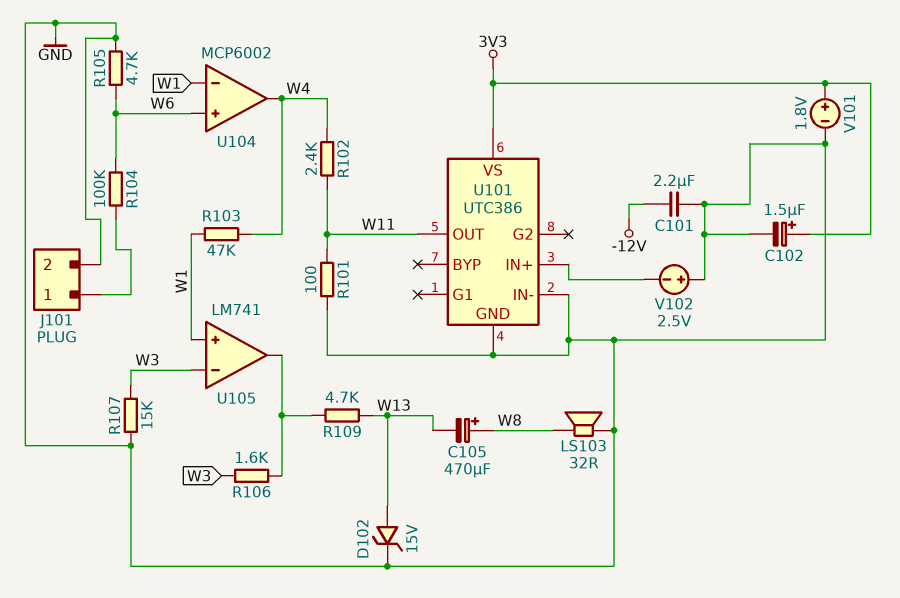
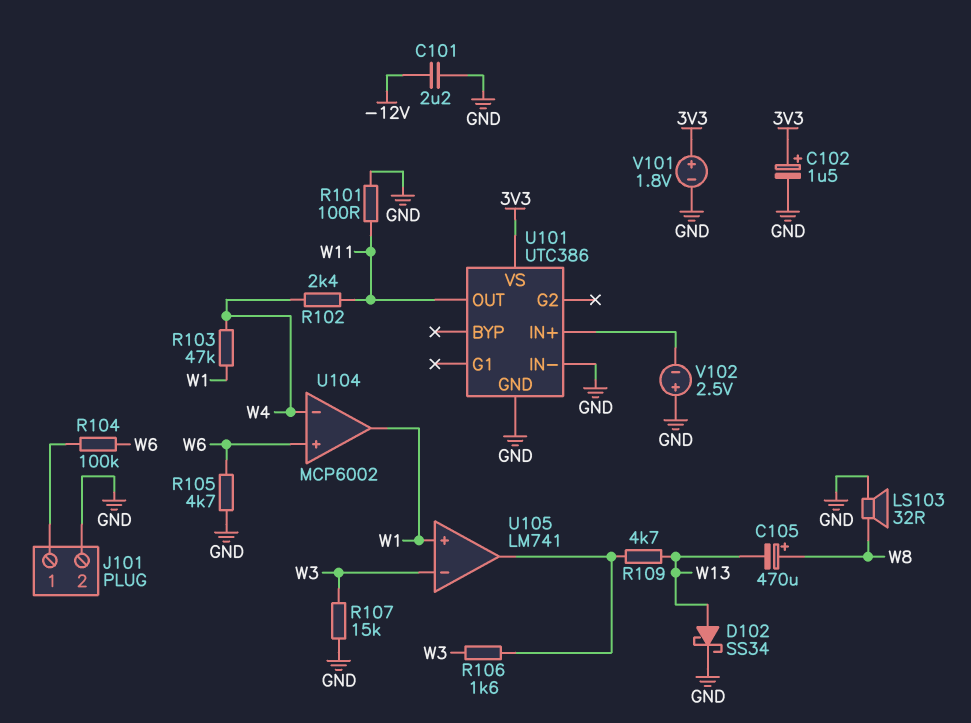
D102: zener 15V (A W13, K GND) -> schottky SS34 (A W13, K GND)
U104 pin in-: W1 -> W4
U104 pin out: W4 -> W1

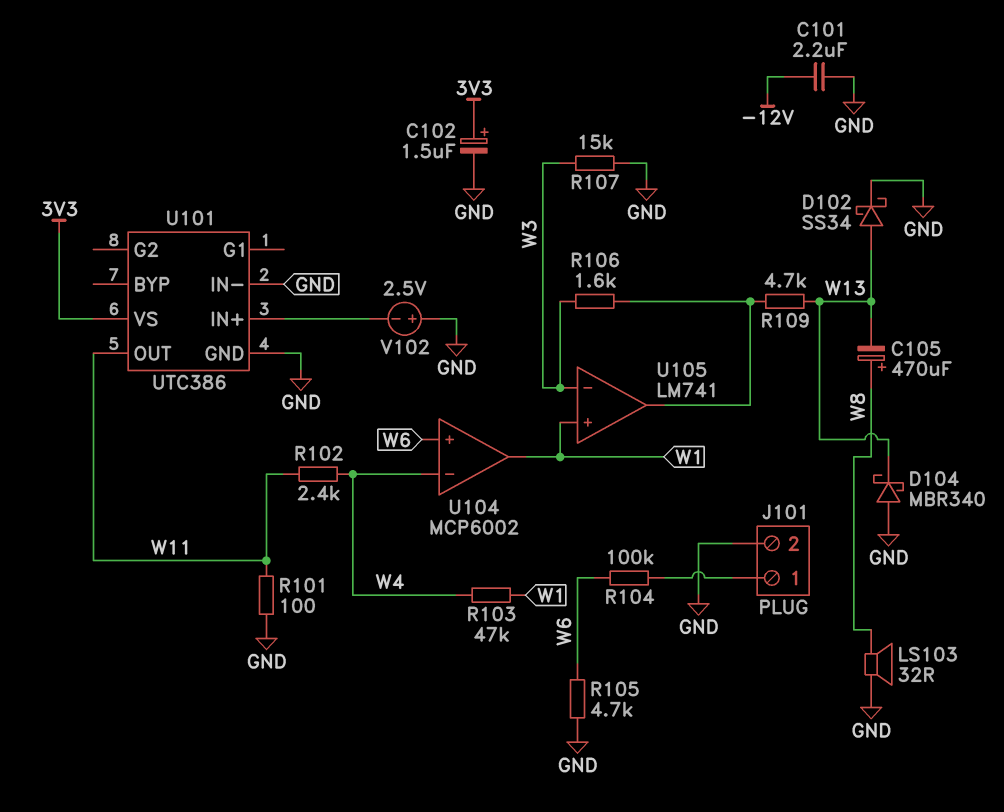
D104: none -> schottky MBR340 (A GND, K W13)
V101: 1.8V (plus 3V3, minus GND) -> none

